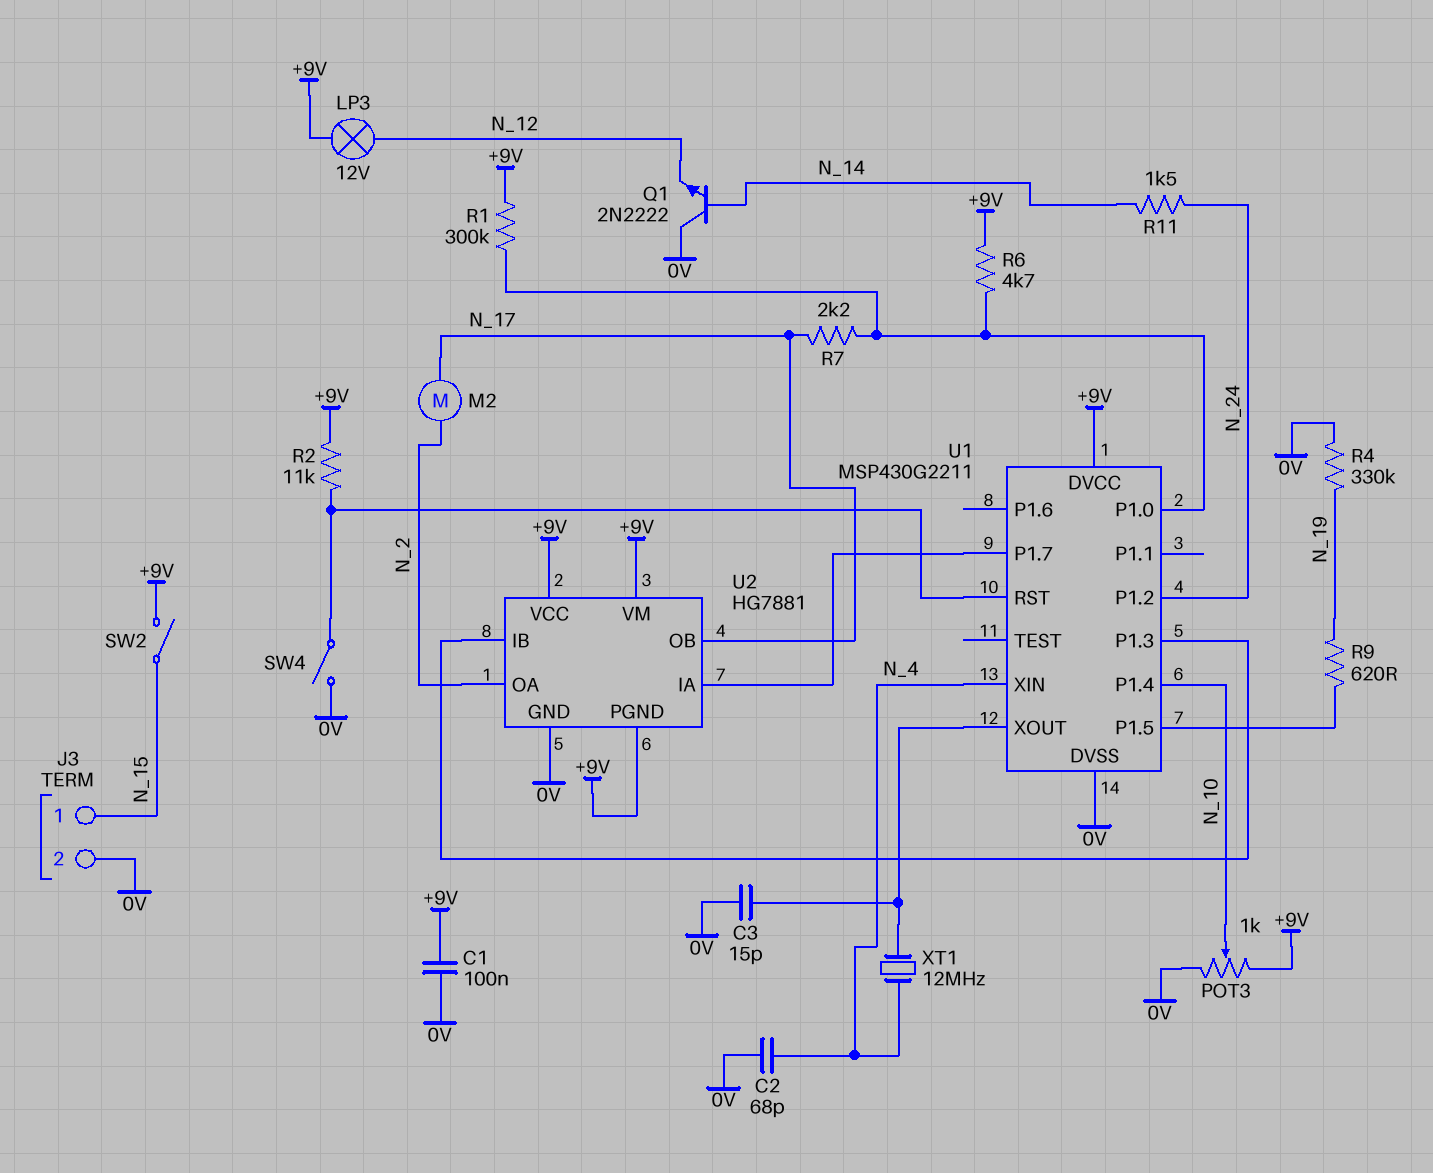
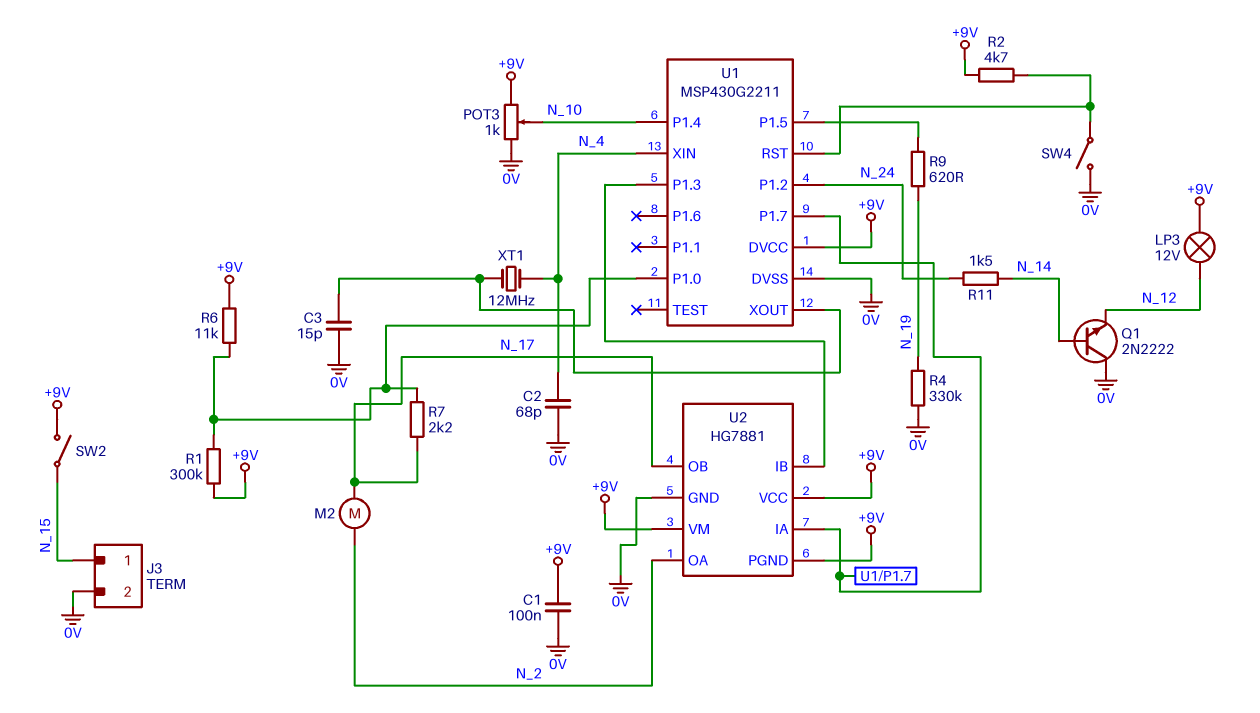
R2: 11k (+9V, U1/RST) -> 4.7k (+9V, U1/RST)
R6: 4.7k (+9V, U1/P1.0) -> 11k (+9V, U1/P1.0)

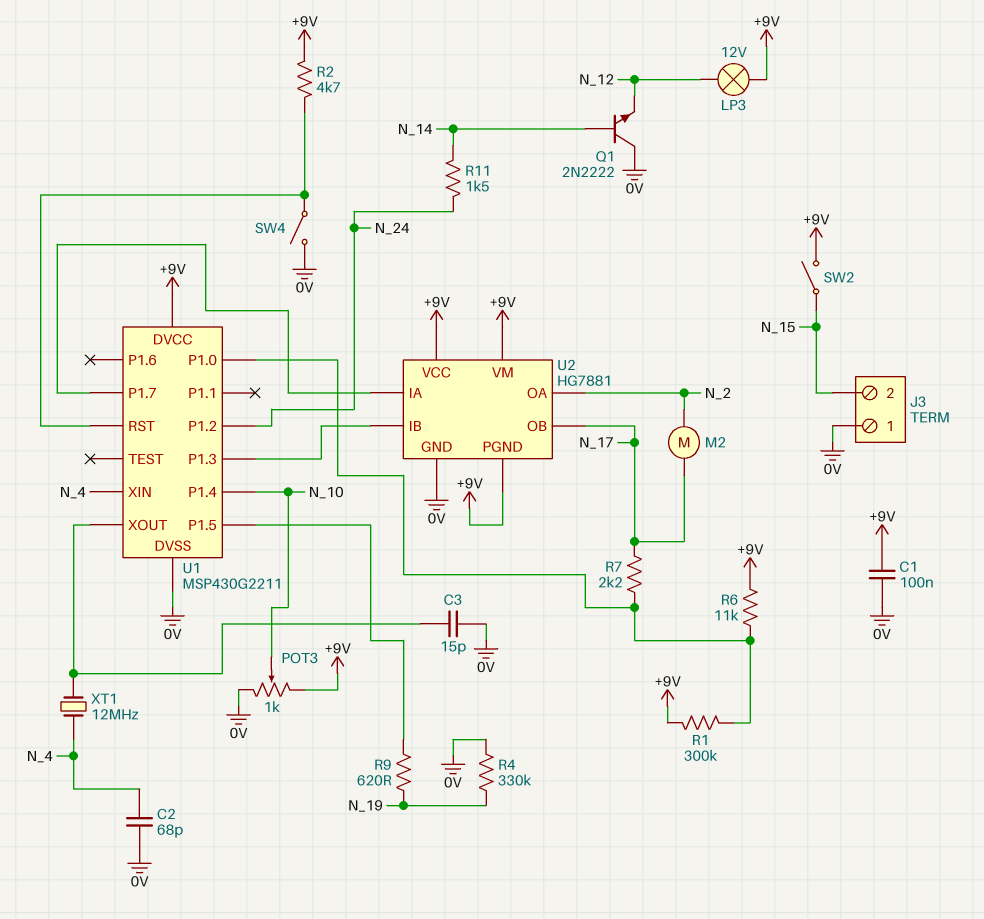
J3 pin 1: N_15 -> 0V
J3 pin 2: 0V -> N_15

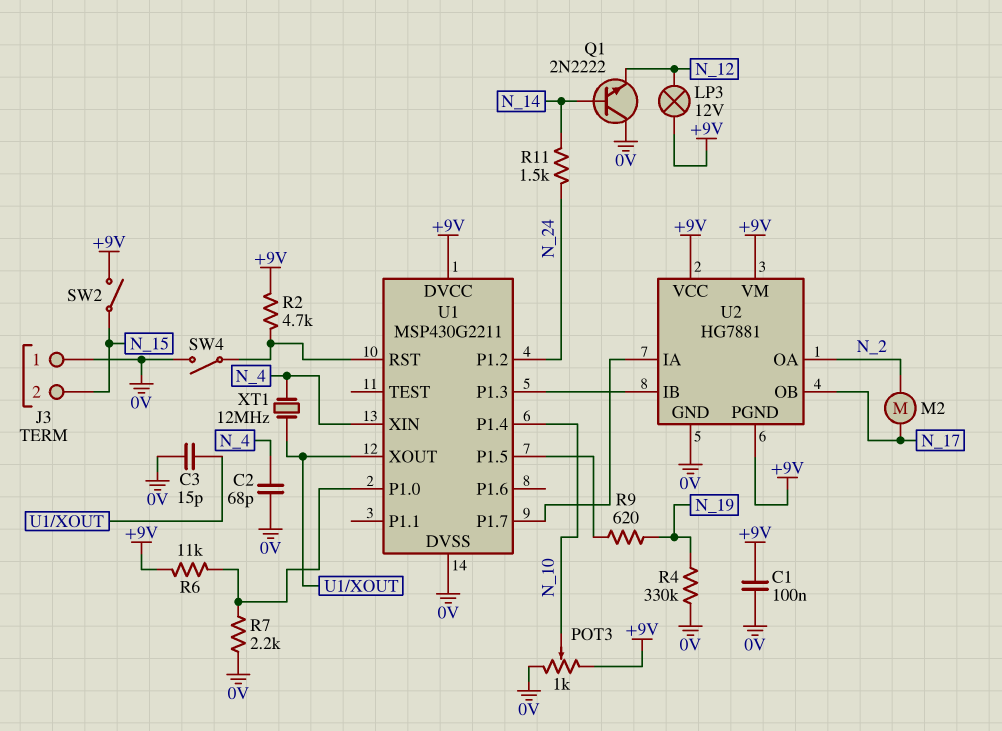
R1: 300k (+9V, U1/P1.0) -> none
R7: 2.2k (N_17, U1/P1.0) -> 2.2k (0V, U1/P1.0)

